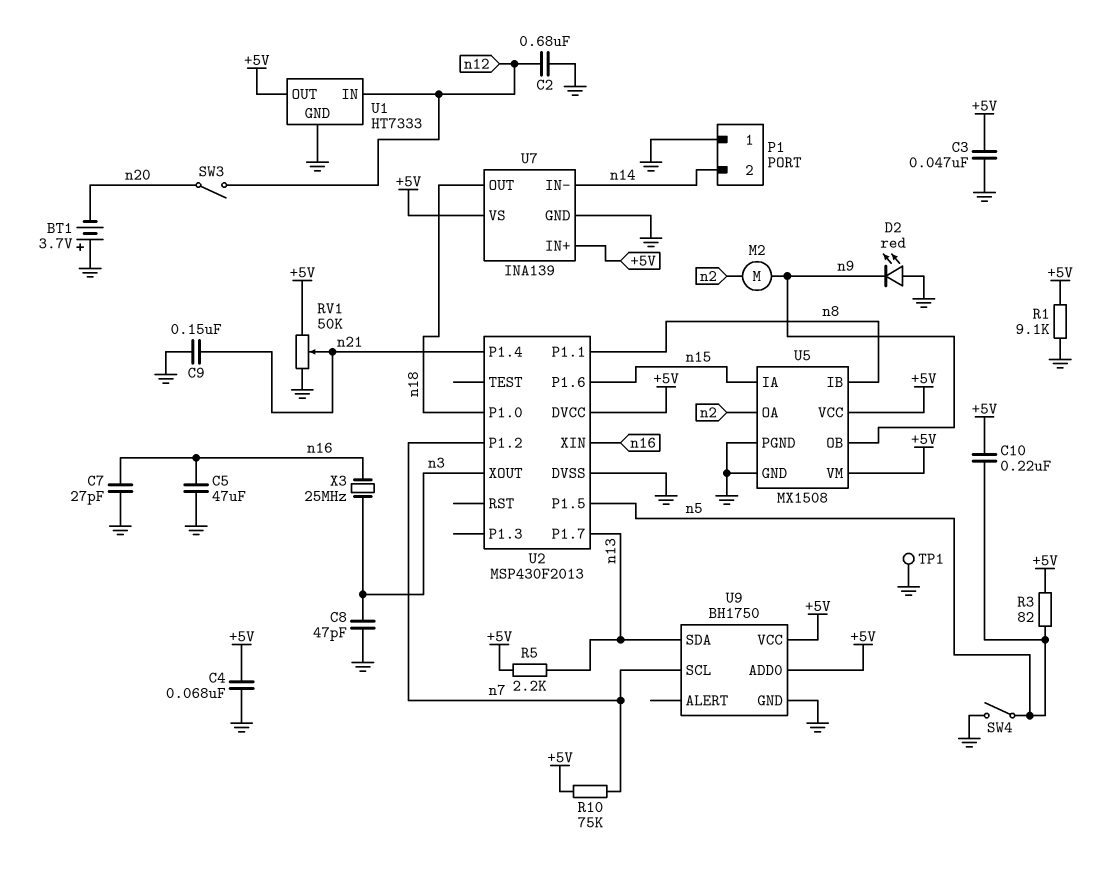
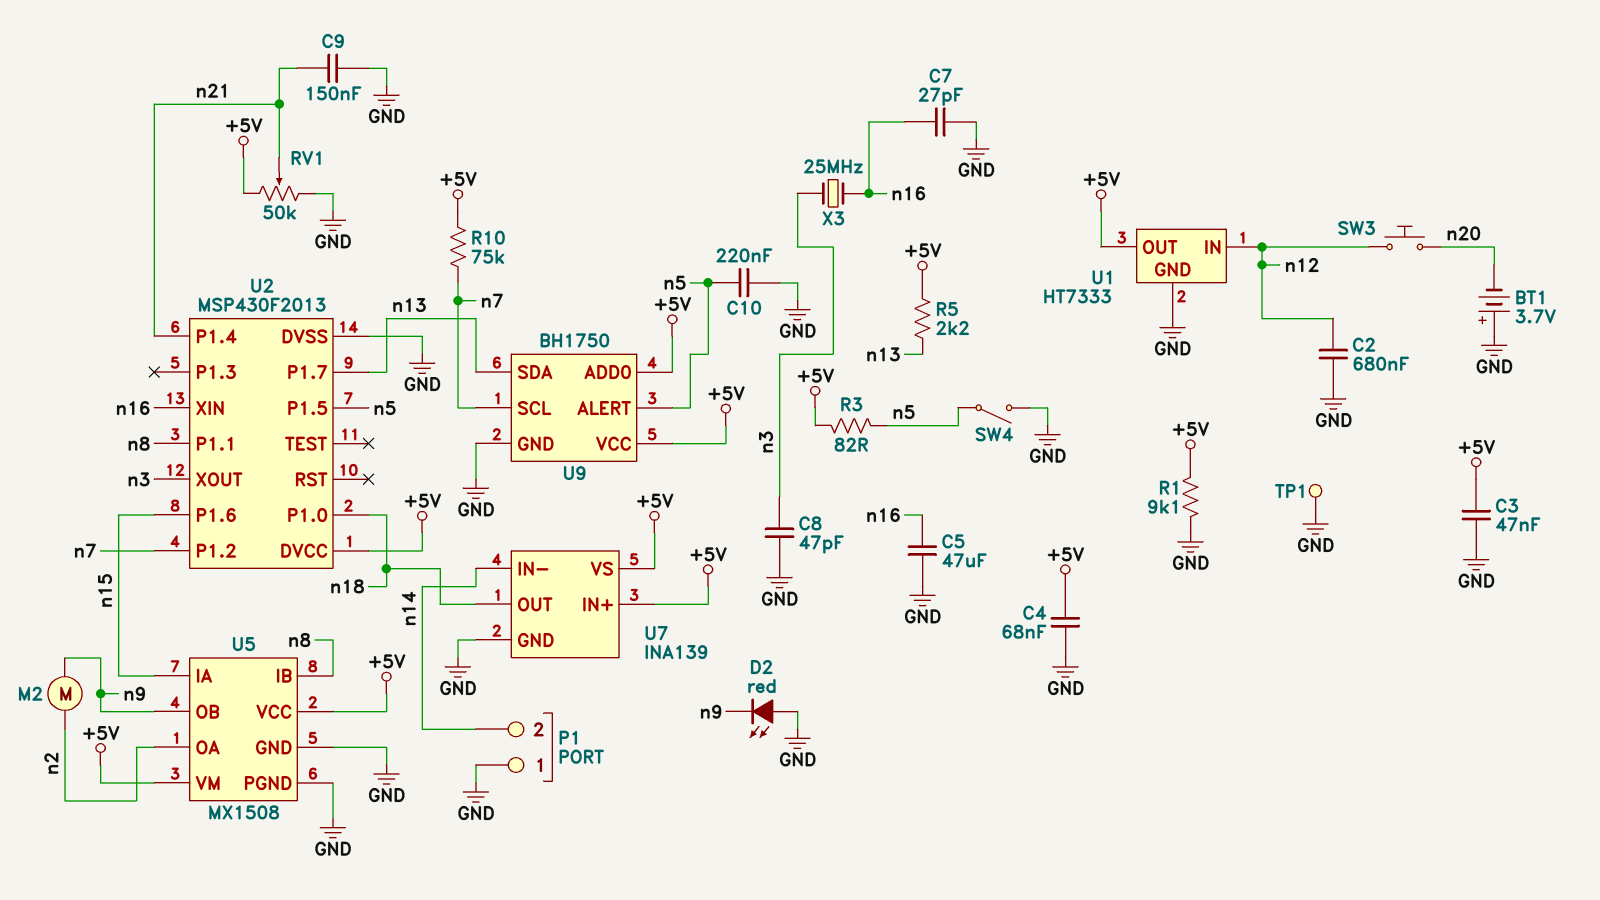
C10: 220nF (+5V, n5) -> 220nF (GND, n5)
SW3: switch (n12, n20) -> button (n12, n20)
U9 pin ALERT: none -> n5

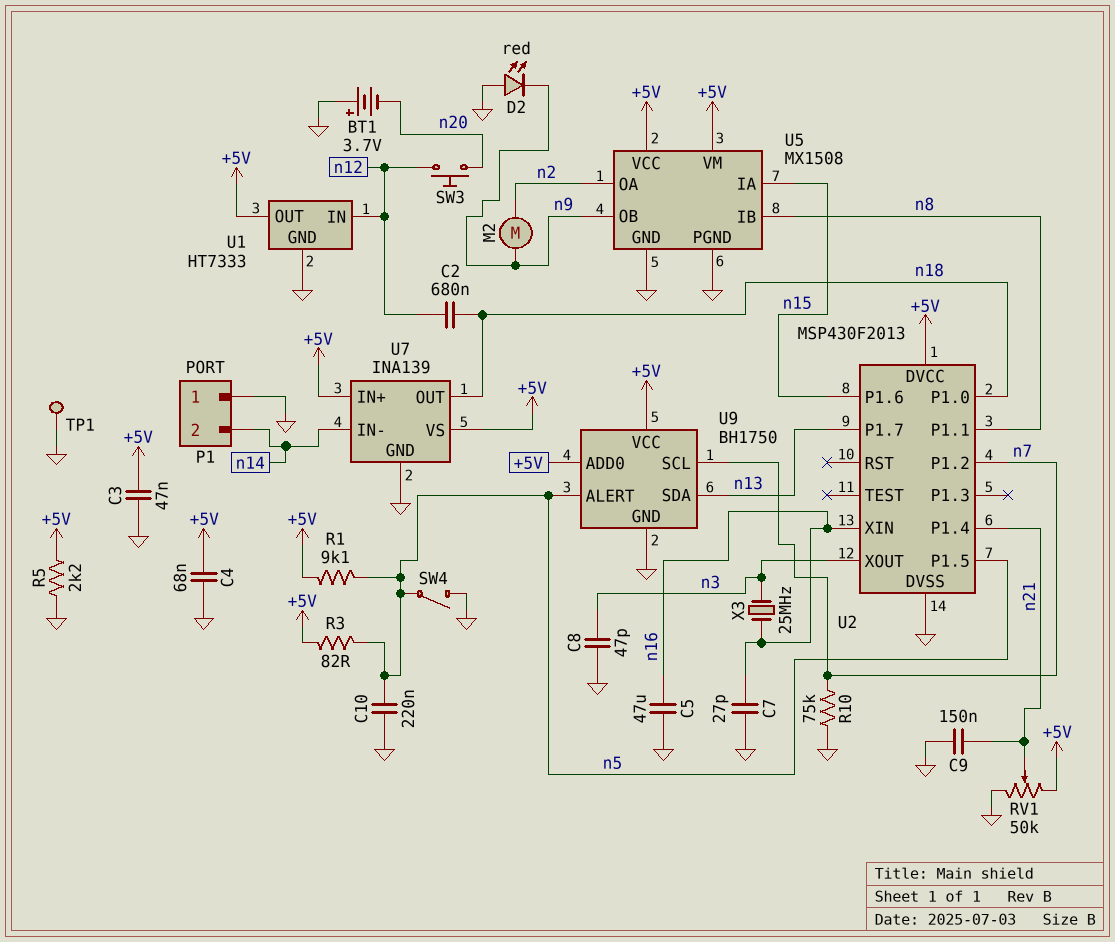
C2: 680nF (GND, n12) -> 680nF (n12, n18)
R1: 9.1k (+5V, GND) -> 9.1k (+5V, n5)
R5: 2.2k (+5V, n13) -> 2.2k (+5V, GND)
R10: 75k (+5V, n7) -> 75k (GND, n7)

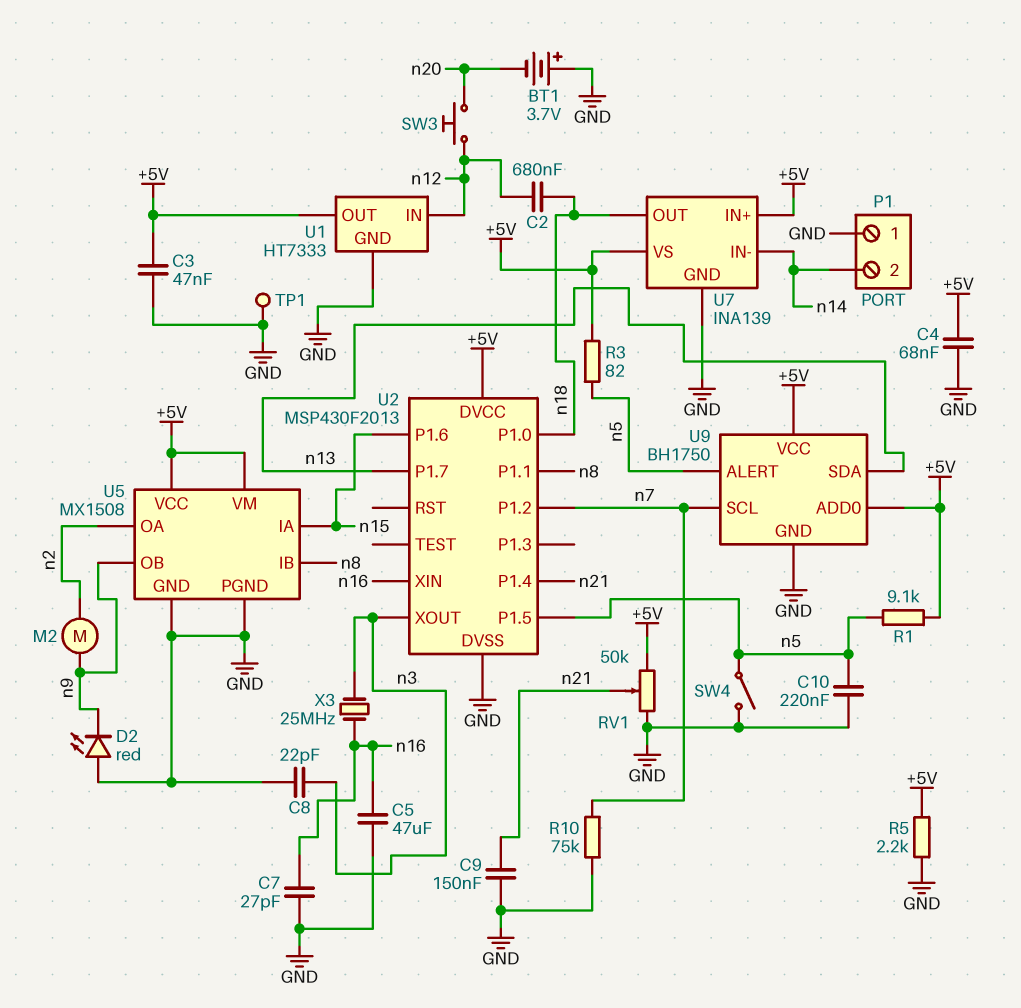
C8: 47pF (GND, n3) -> 22pF (GND, n3)

